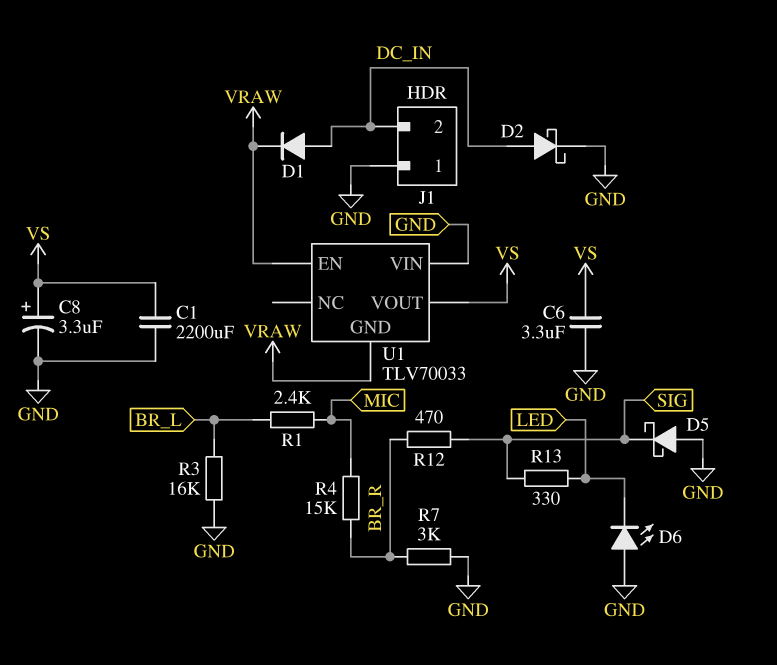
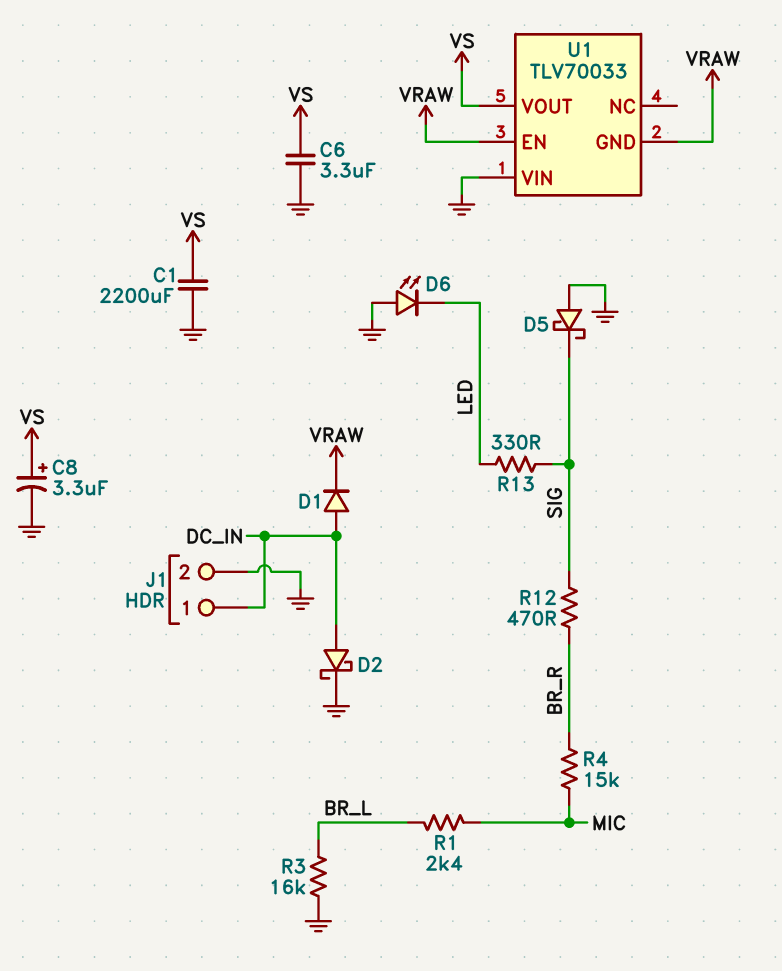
J1 pin 1: GND -> DC_IN
J1 pin 2: DC_IN -> GND
R7: 3k (BR_R, GND) -> none

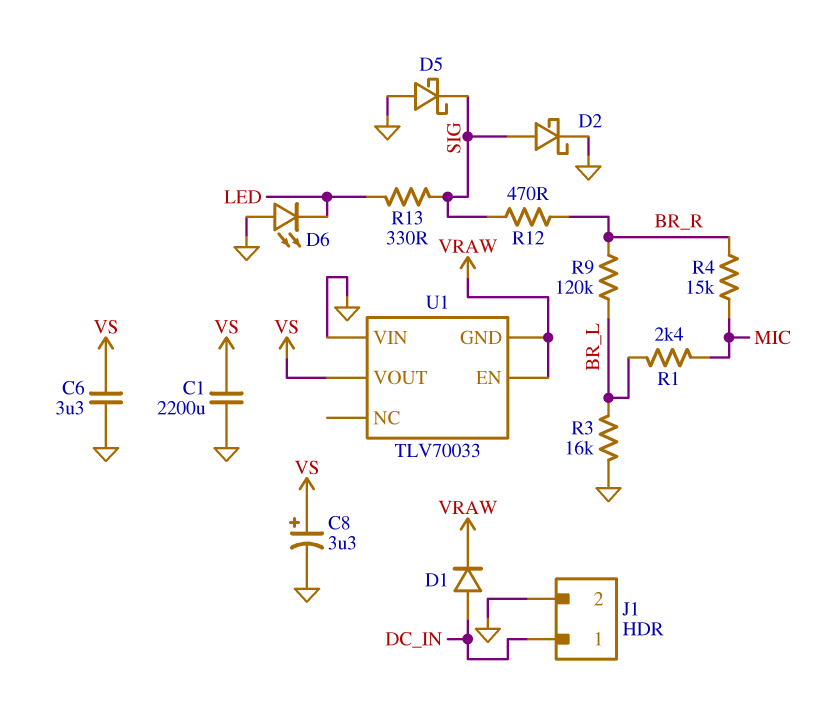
D2: schottky (A DC_IN, K GND) -> schottky (A SIG, K GND)
R9: none -> 120k (BR_L, BR_R)

